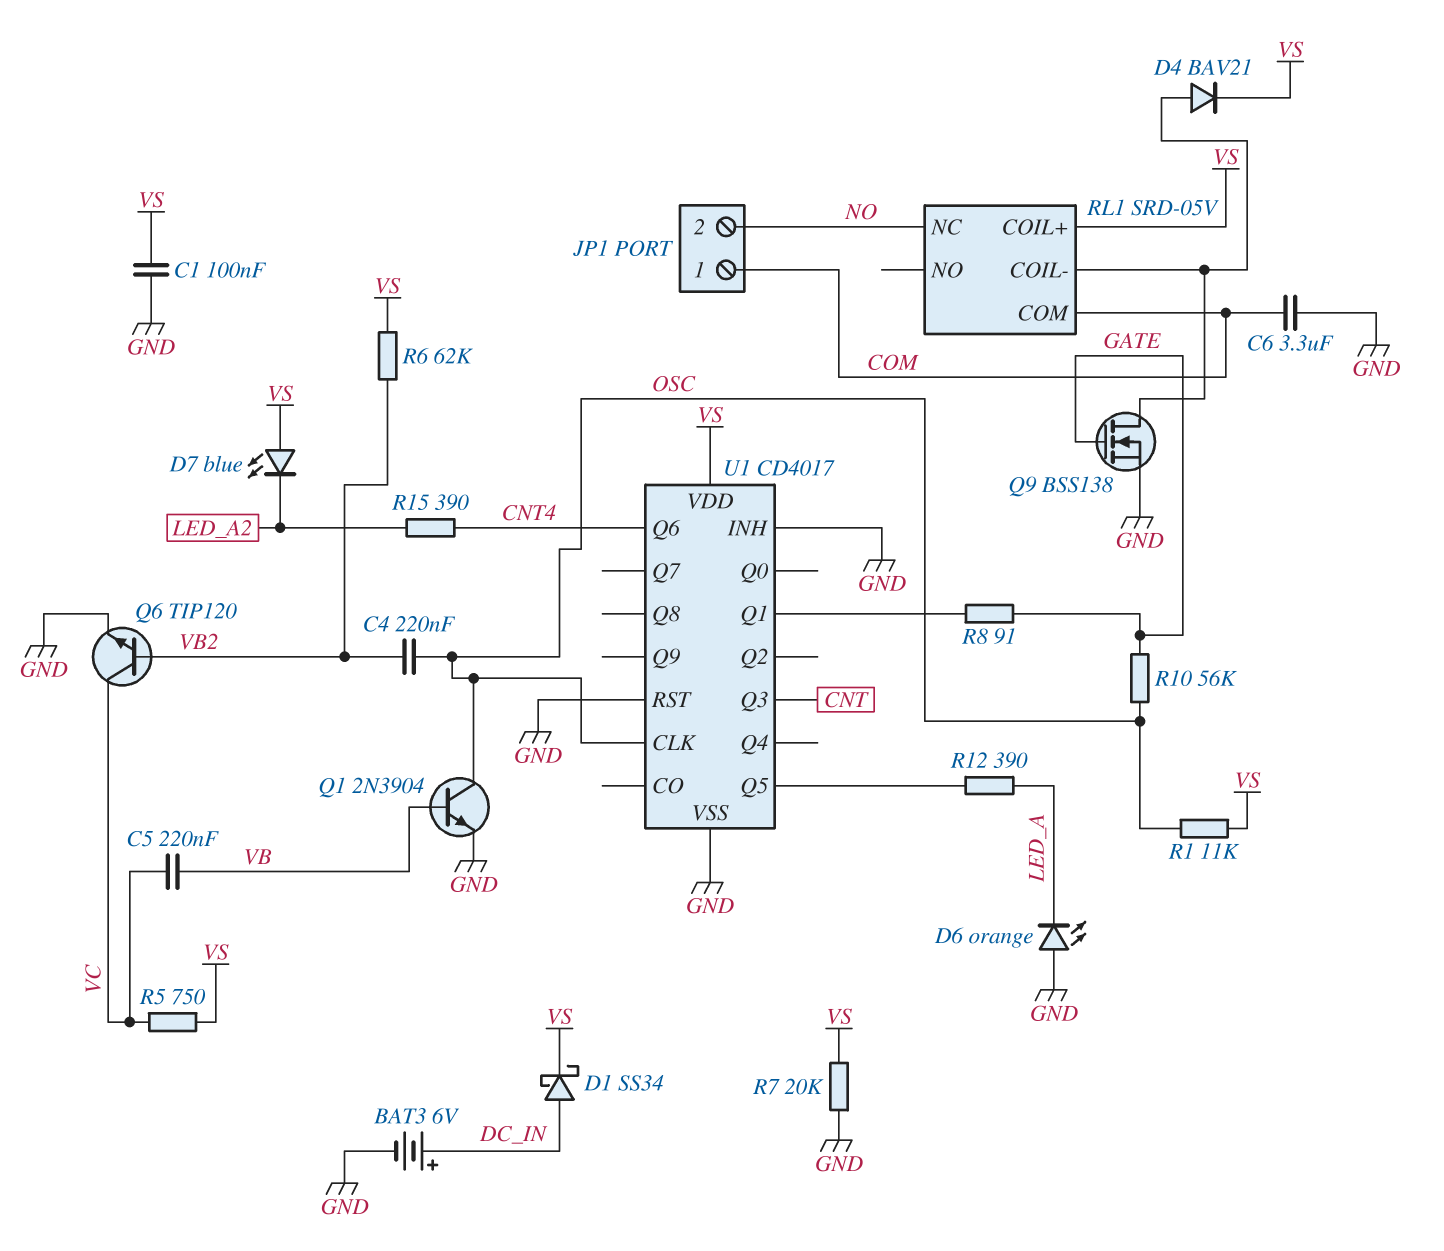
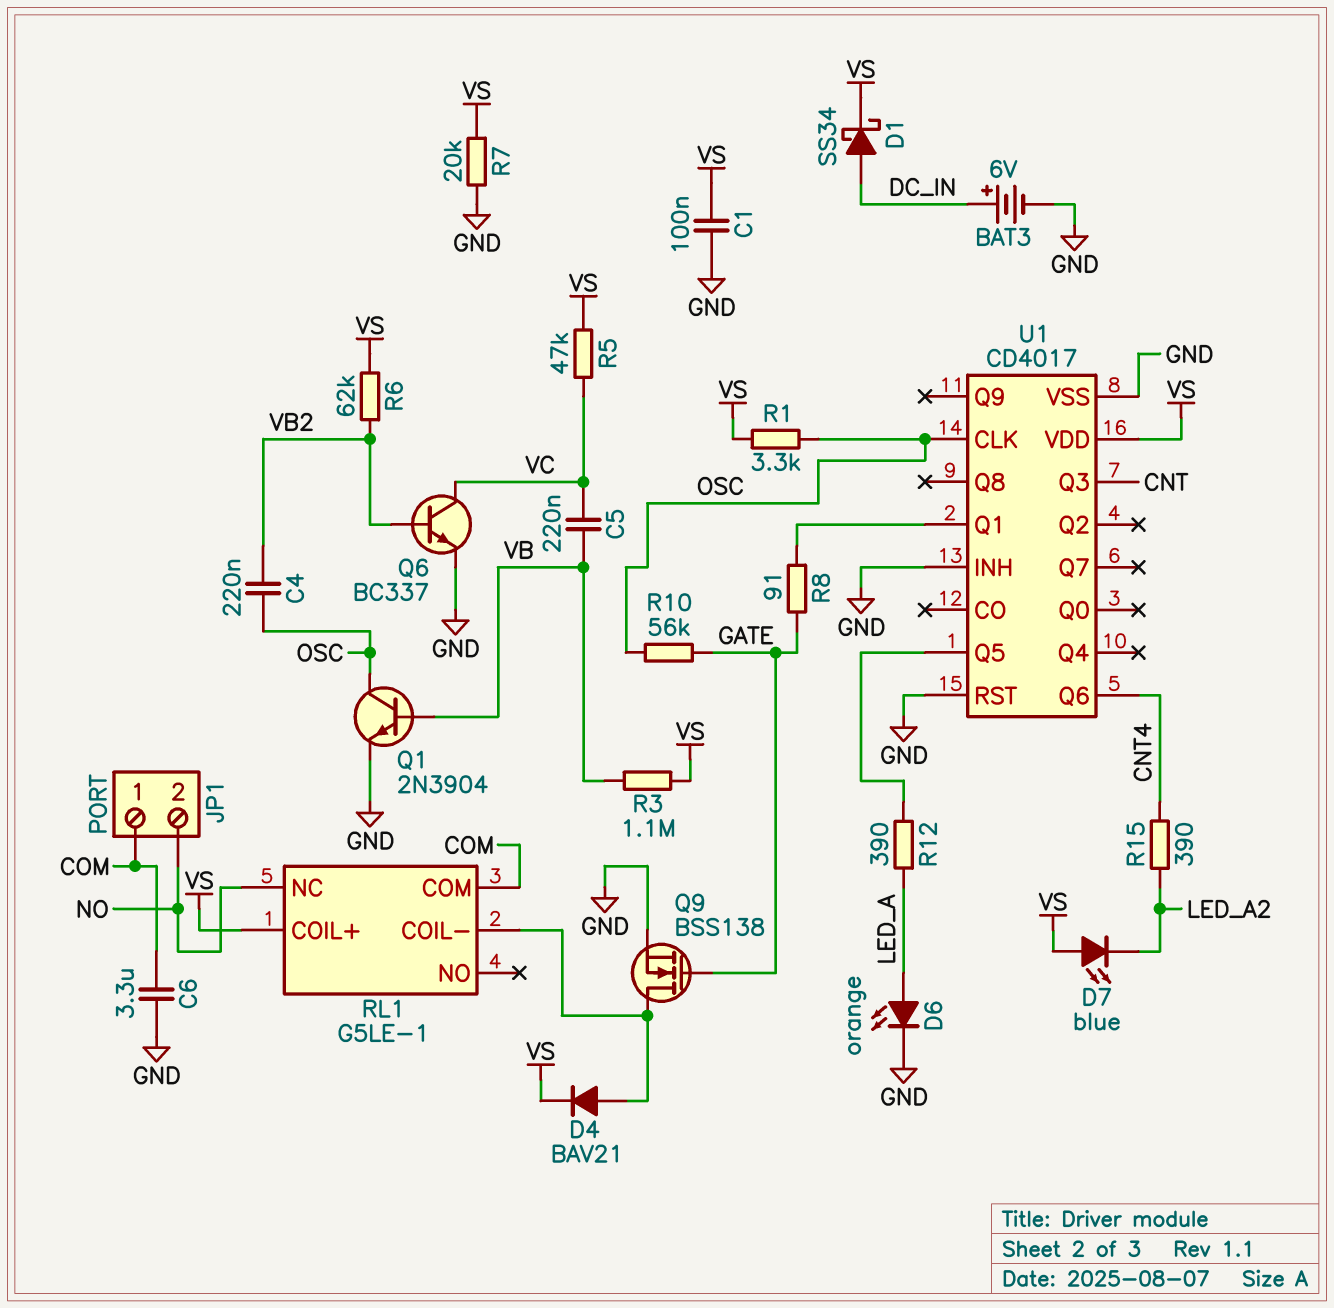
D6: LED orange (A GND, K LED_A) -> LED orange (A LED_A, K GND)
Q6: NPN TIP120 (B VB2, C VC, E GND) -> NPN BC337 (B VB2, C VC, E GND)
R1: 11k (OSC, VS) -> 3.3k (OSC, VS)
R3: none -> 1.1M (VB, VS)
R5: 750 (VC, VS) -> 47k (VC, VS)
RL1: SRD-05V -> G5LE-1

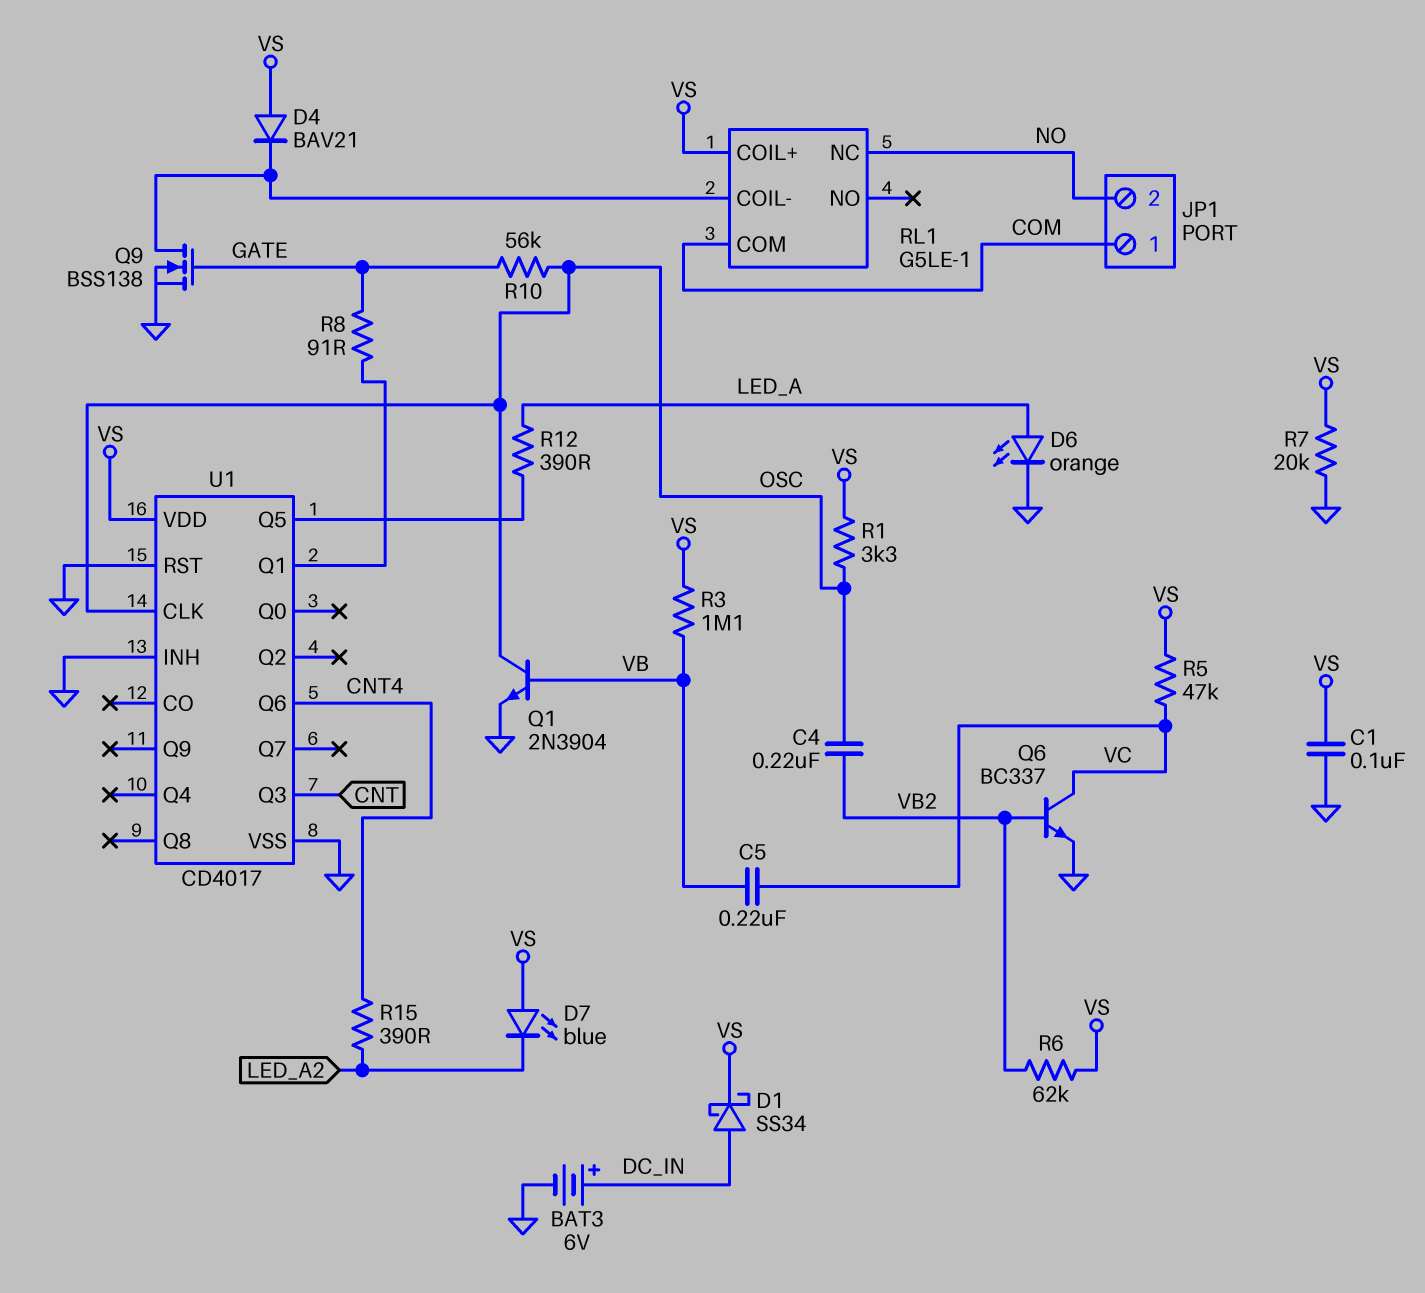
C6: 3.3uF (COM, GND) -> none
D4: diode BAV21 (A RL1/COIL-, K VS) -> diode BAV21 (A VS, K RL1/COIL-)

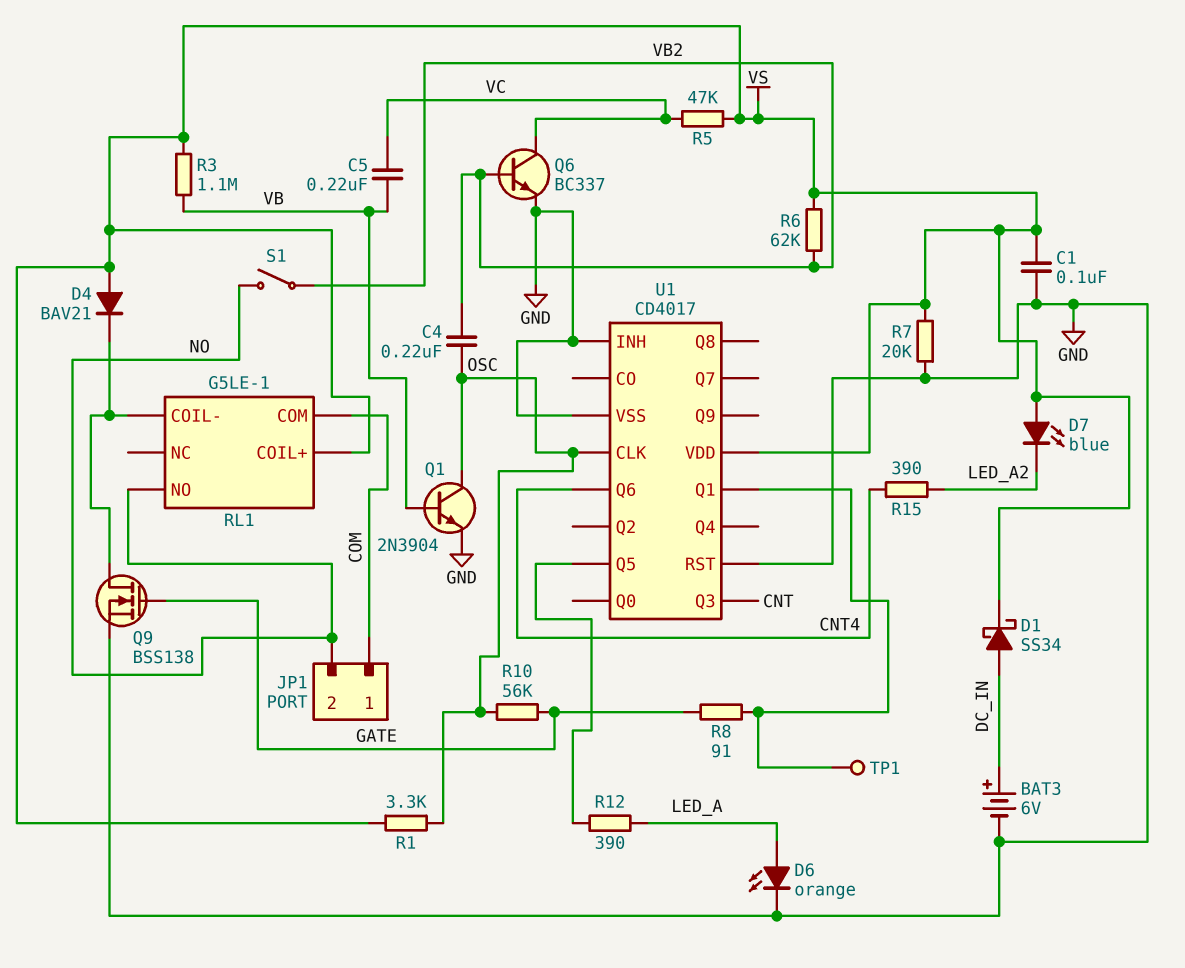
RL1 pin NC: NO -> none
RL1 pin NO: none -> NO
S1: none -> switch (NO, VB2)
TP1: none -> test point (U1/Q1)

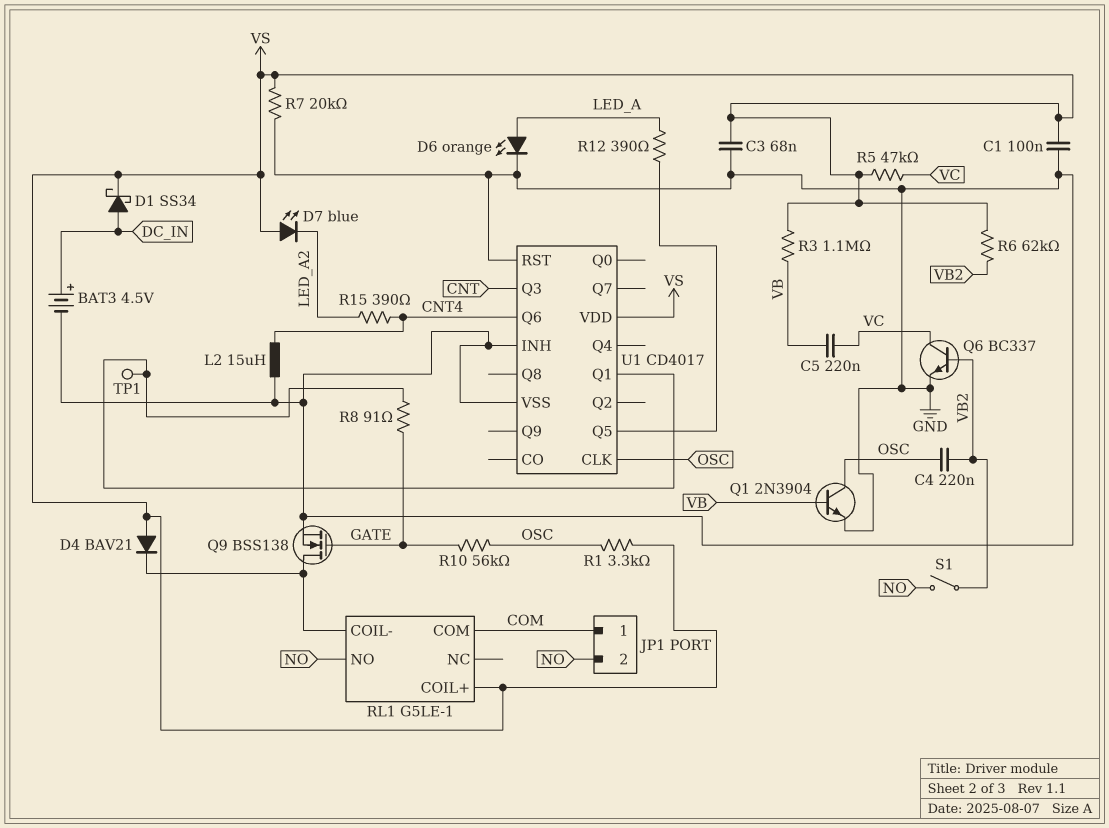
BAT3: 6V (plus DC_IN, minus GND) -> 4.5V (plus DC_IN, minus GND)
C3: none -> 68nF (GND, VS)
L2: none -> 15uH (CNT4, GND)

